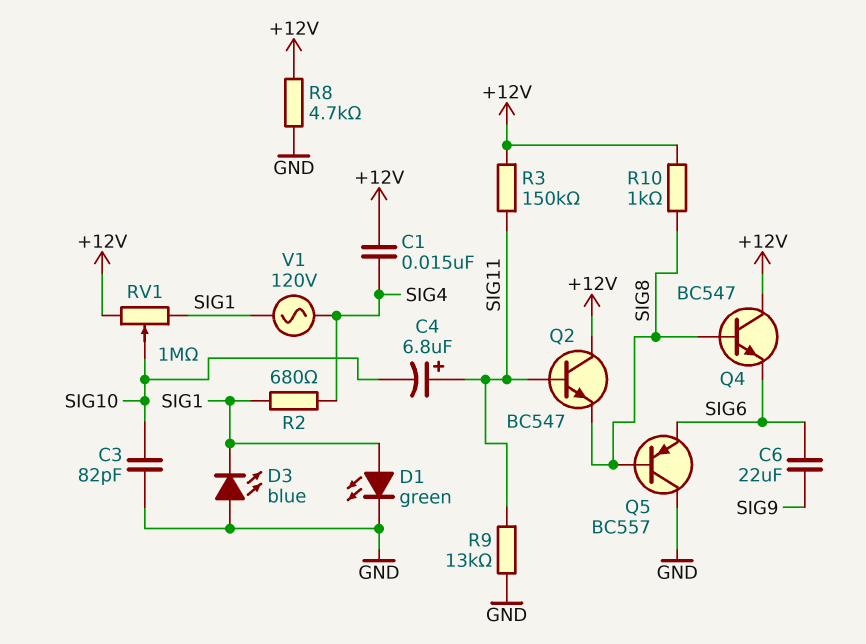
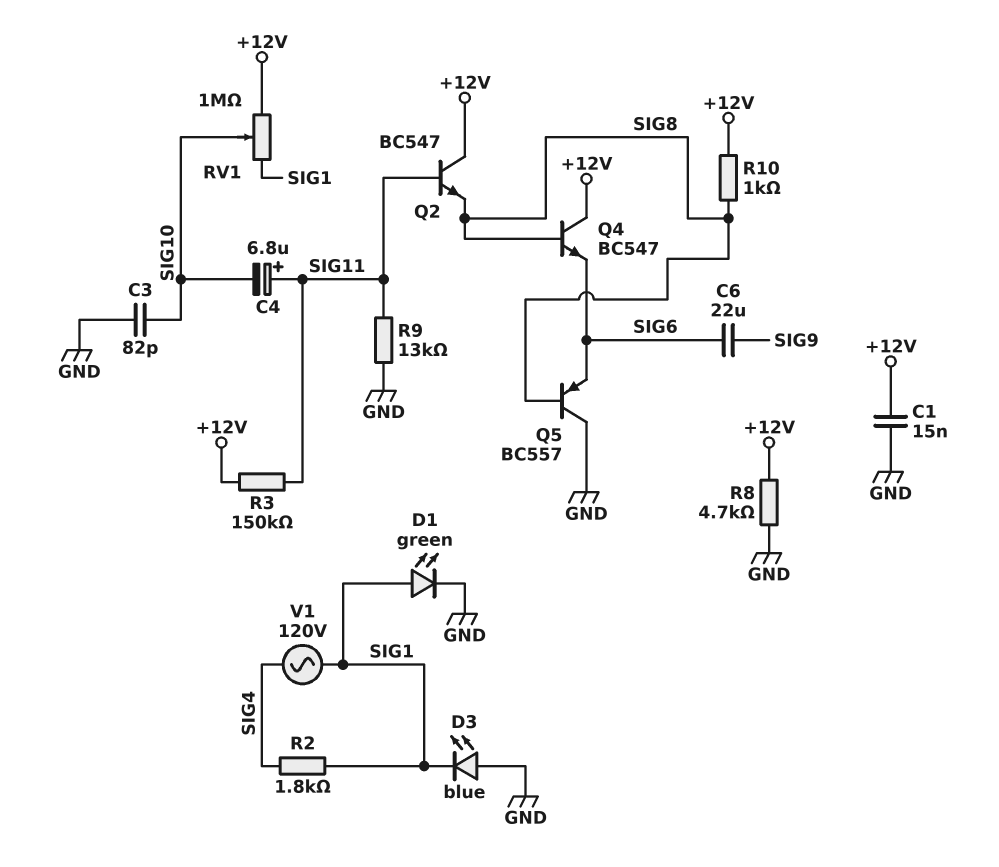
C1: 15nF (+12V, SIG4) -> 15nF (+12V, GND)
R2: 680 (SIG1, SIG4) -> 1.8k (SIG1, SIG4)

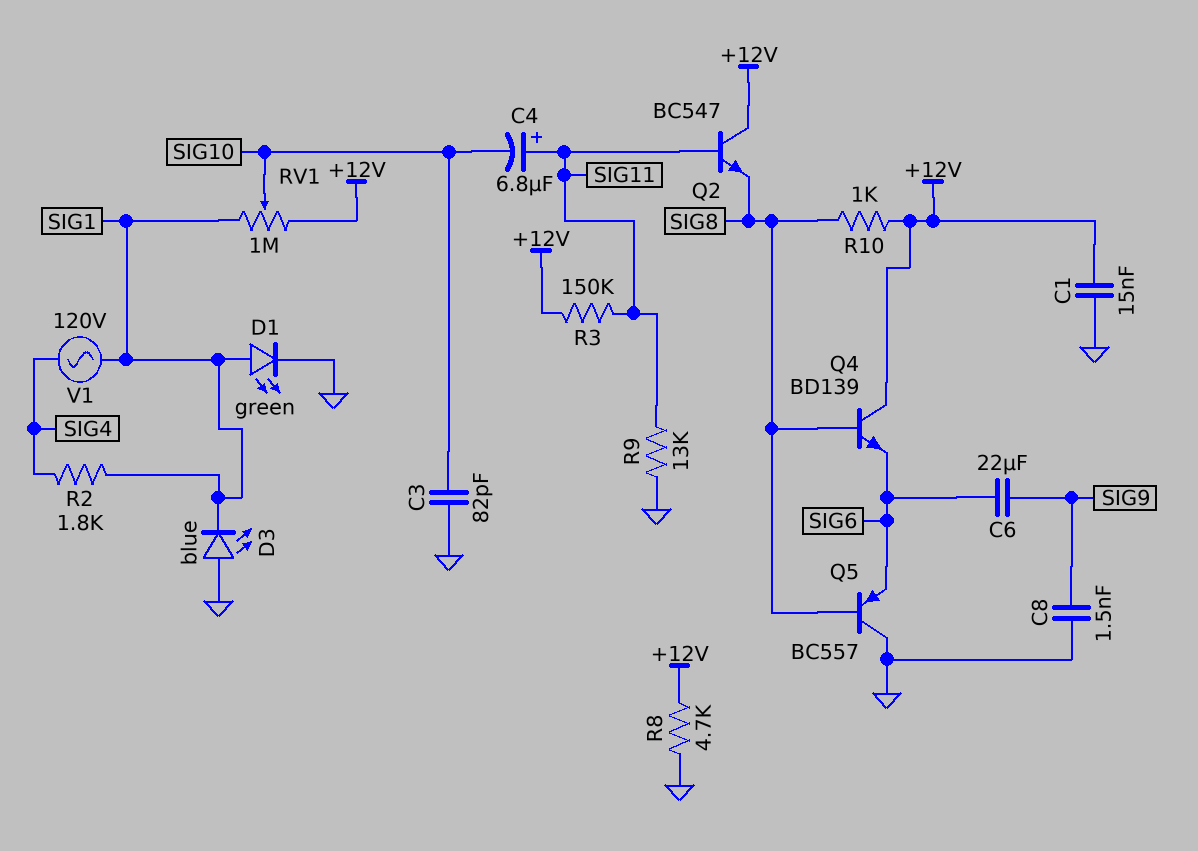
C8: none -> 1.5nF (GND, SIG9)
Q4: NPN BC547 (B SIG8, C +12V, E SIG6) -> NPN BD139 (B SIG8, C +12V, E SIG6)

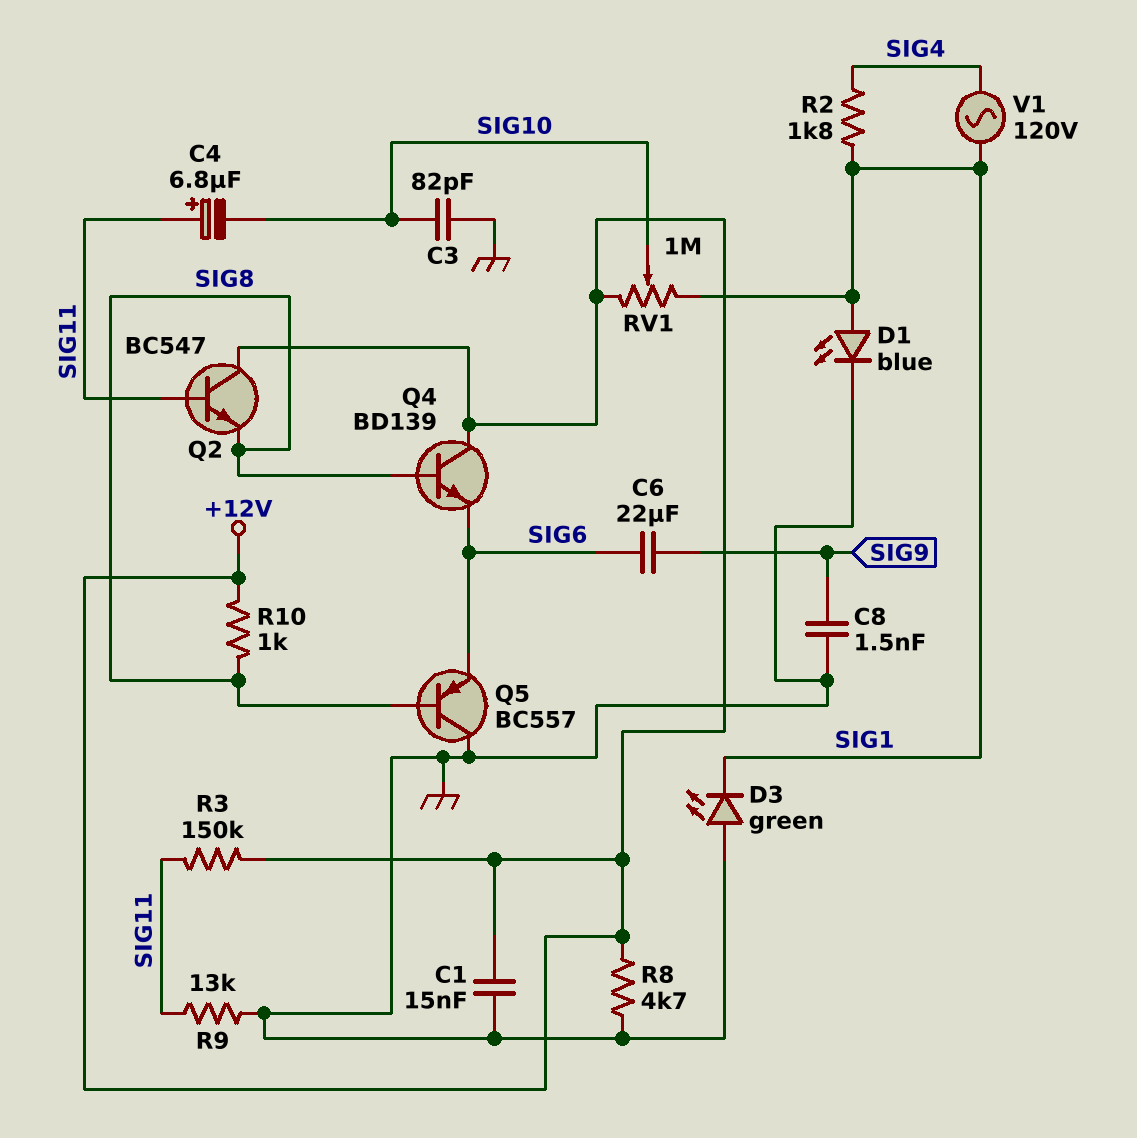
D1: LED green (A SIG1, K GND) -> LED blue (A SIG1, K GND)
D3: LED blue (A GND, K SIG1) -> LED green (A GND, K SIG1)

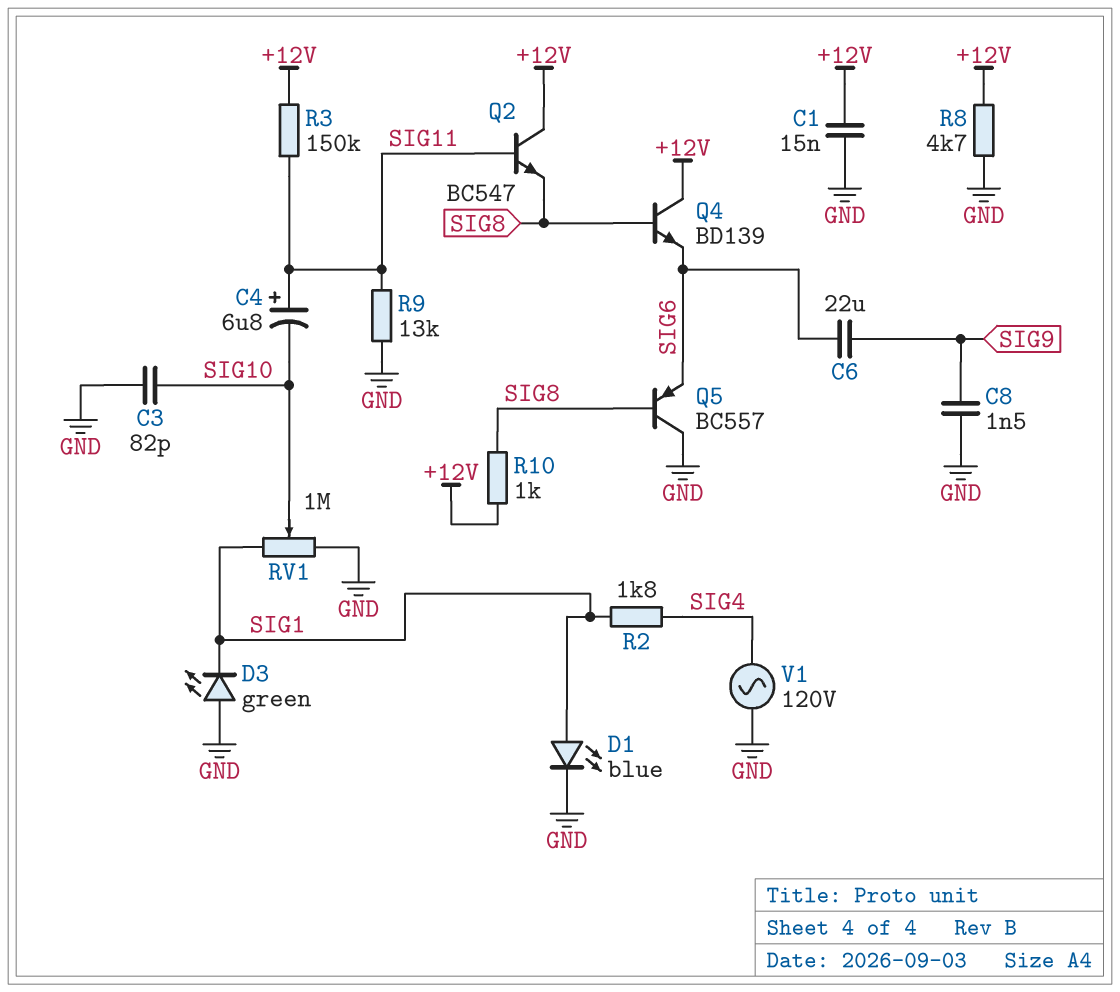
RV1: 1M (+12V, SIG1, wiper SIG10) -> 1M (GND, SIG1, wiper SIG10)
V1: AC 120V (SIG1, SIG4) -> AC 120V (GND, SIG4)

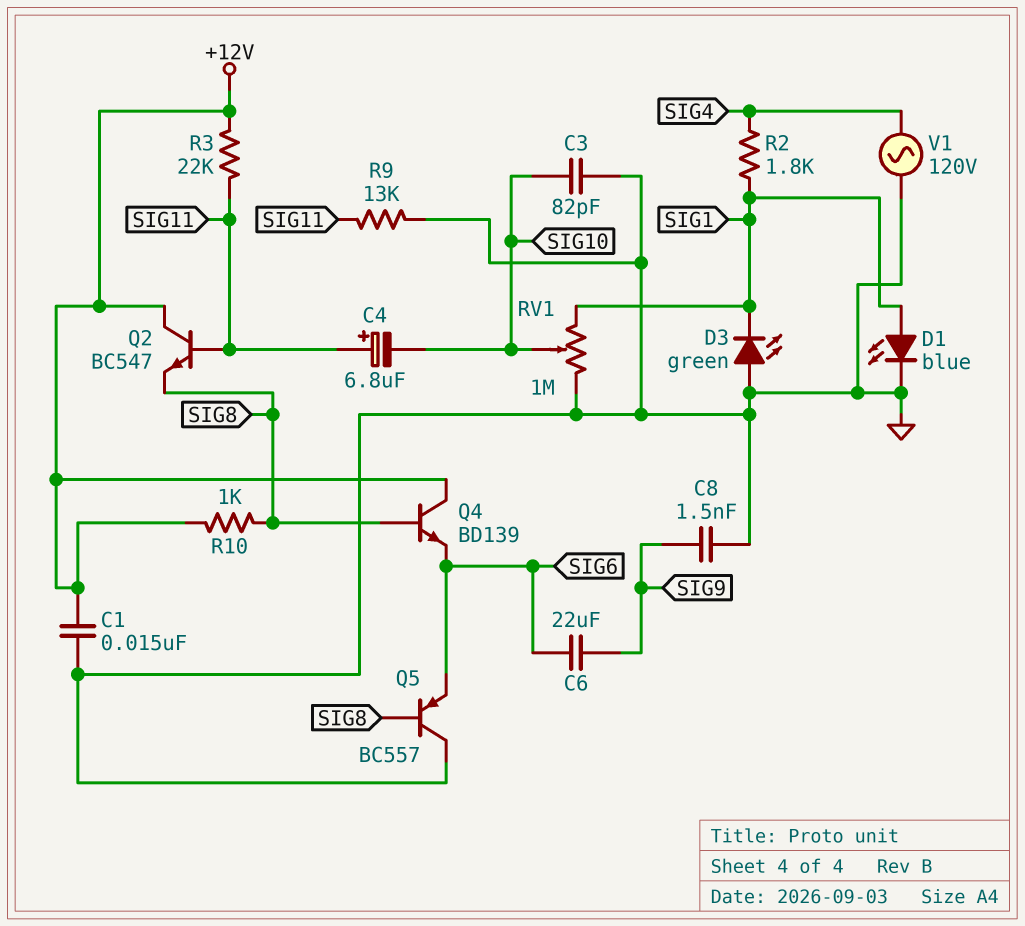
R3: 150k (+12V, SIG11) -> 22k (+12V, SIG11)
R8: 4.7k (+12V, GND) -> none

